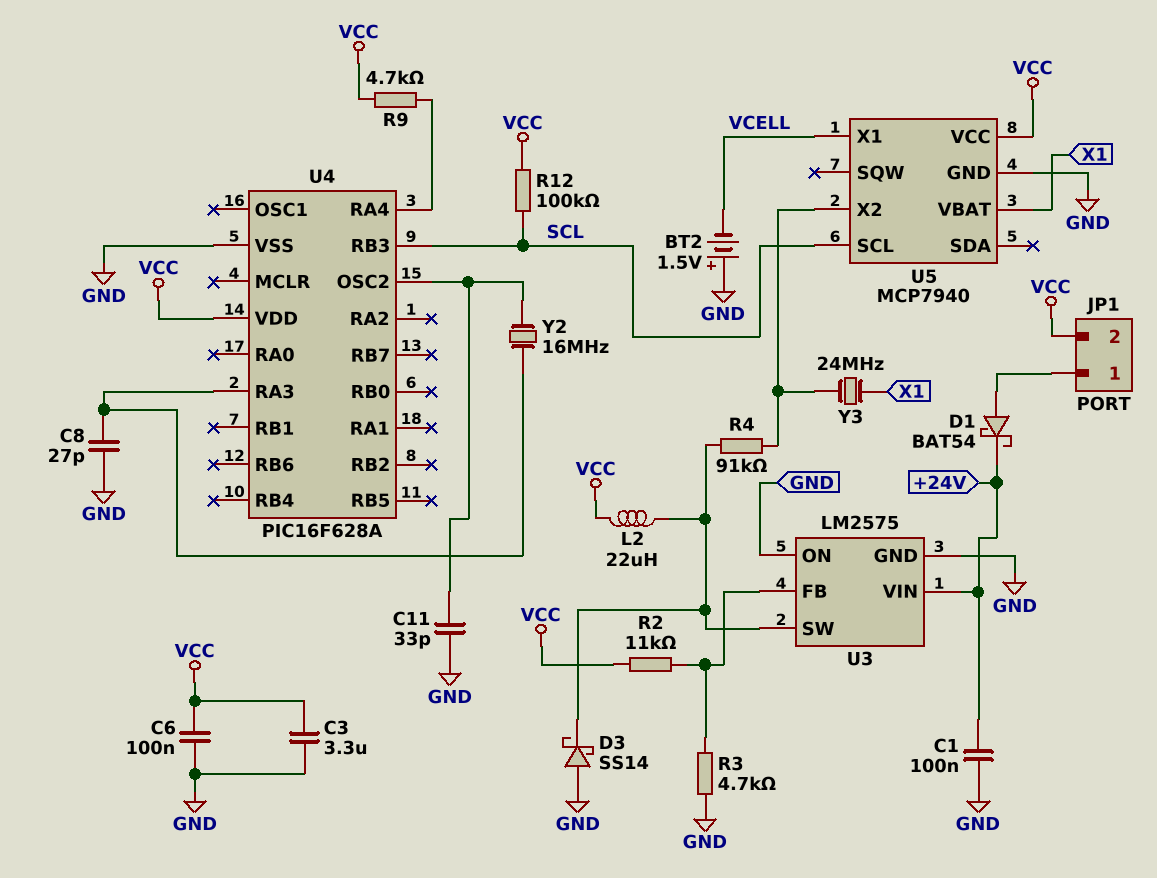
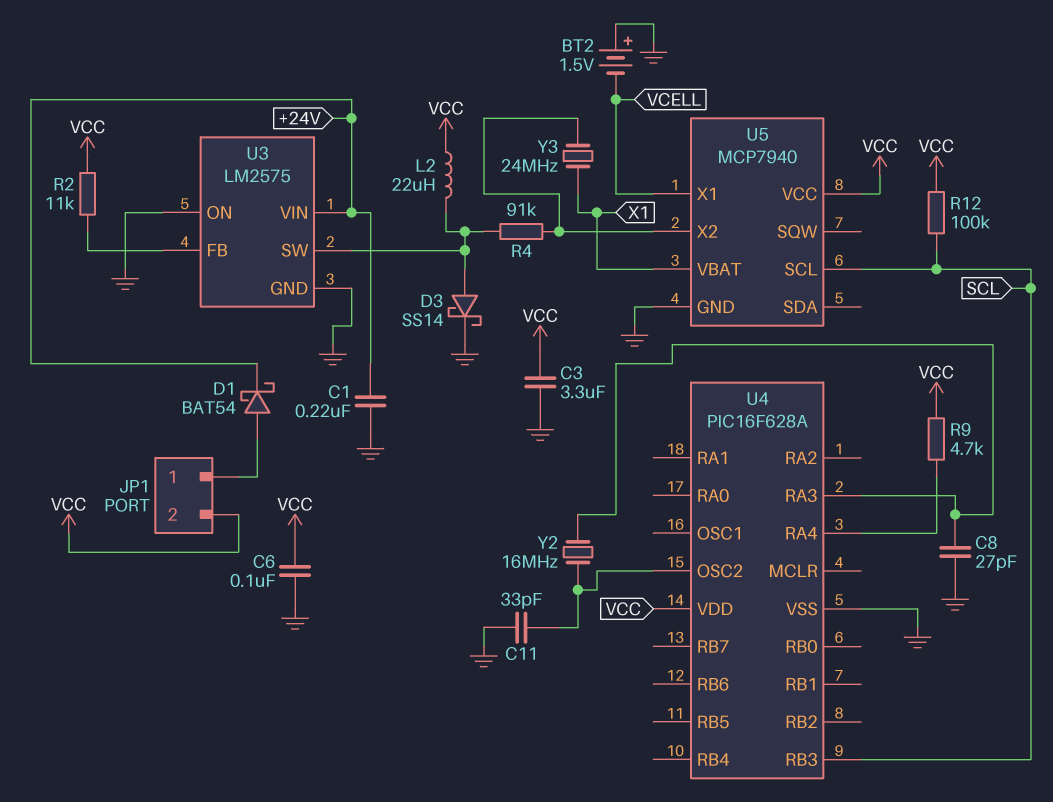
C1: 100nF (+24V, GND) -> 220nF (+24V, GND)
D3: schottky SS14 (A GND, K U3/SW) -> schottky SS14 (A U3/SW, K GND)
R3: 4.7k (GND, U3/FB) -> none

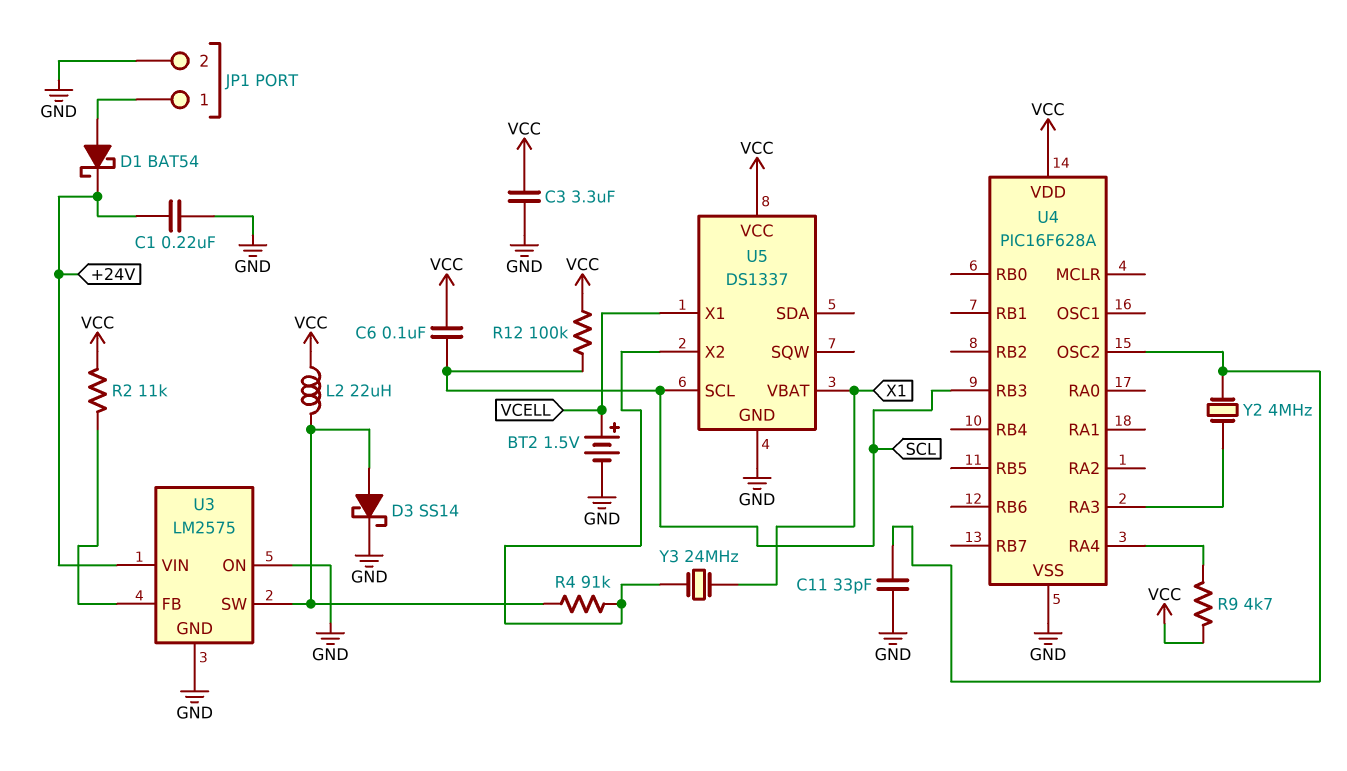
BT2: 1.5V (plus GND, minus VCELL) -> 1.5V (plus VCELL, minus GND)
C6: 100nF (GND, VCC) -> 100nF (SCL, VCC)
C8: 27pF (GND, U4/RA3) -> none
JP1 pin 2: VCC -> GND
U5: MCP7940 -> DS1337
Y2: 16MHz (U4/OSC2, U4/RA3) -> 4MHz (U4/OSC2, U4/RA3)

